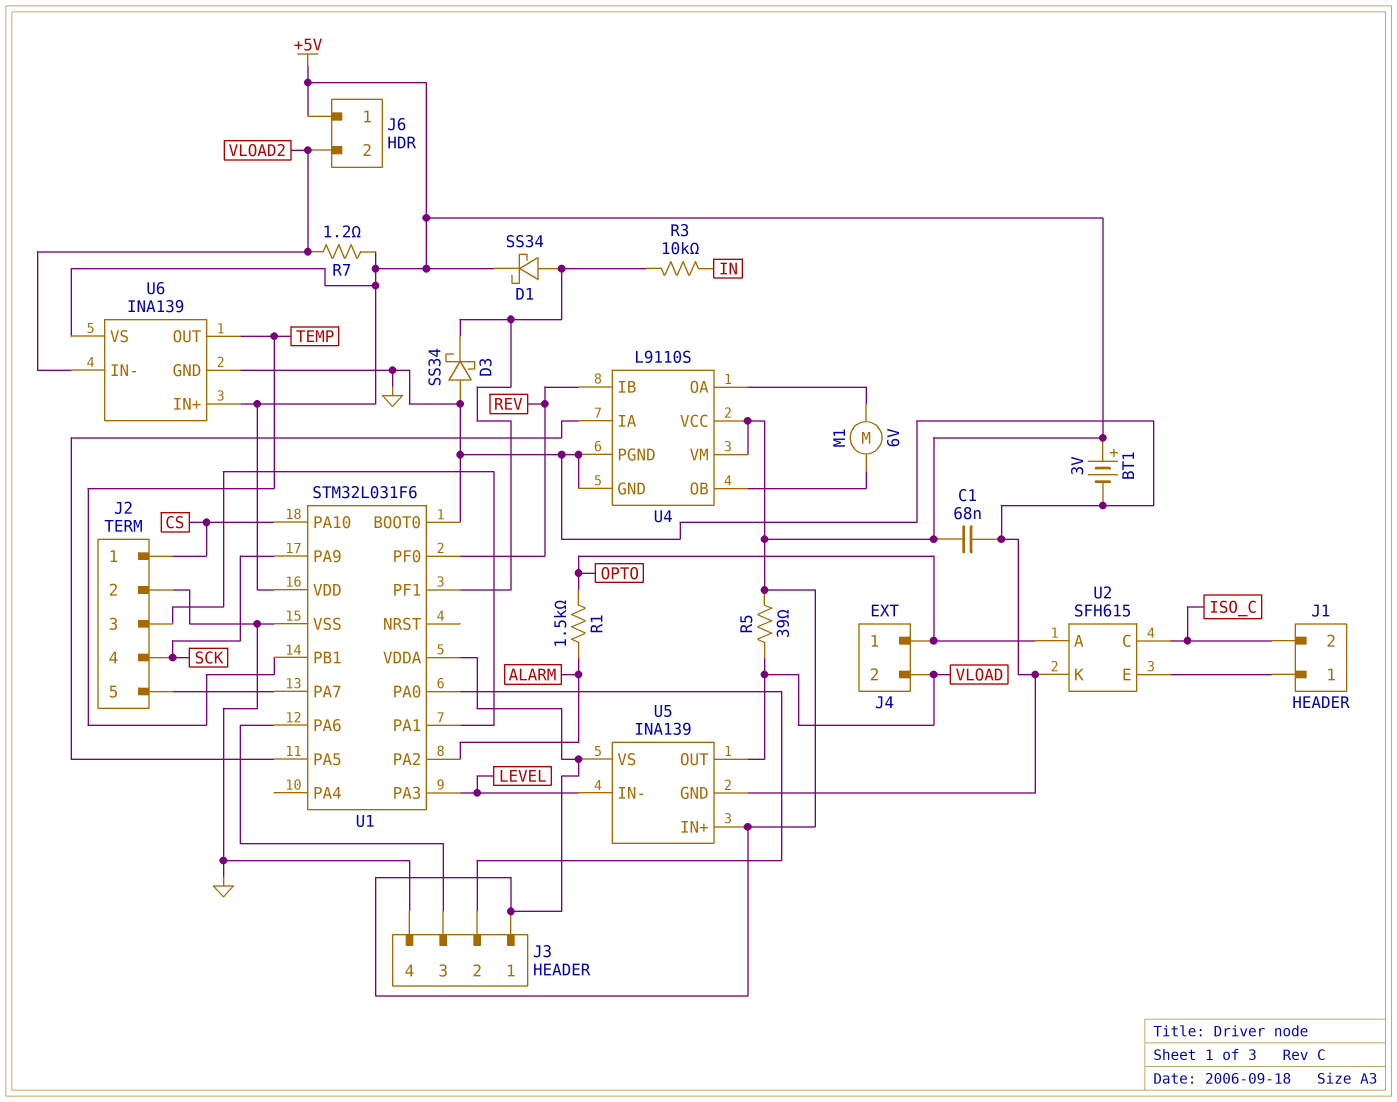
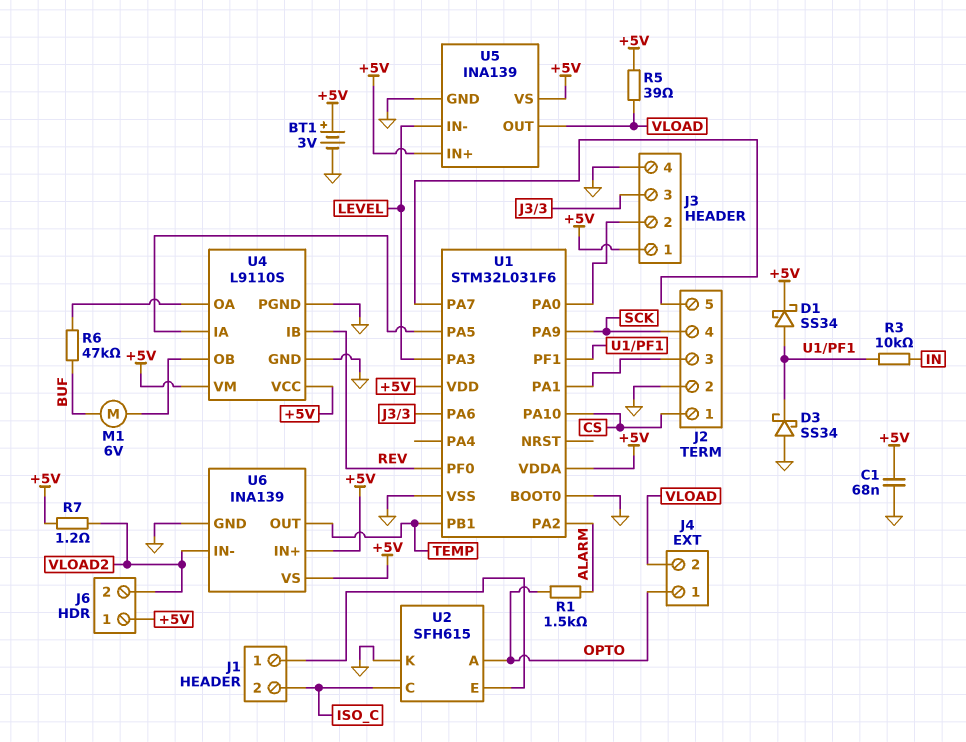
M1: motor 6V (U4/OA, U4/OB) -> motor 6V (BUF, U4/OB)
R6: none -> 47k (BUF, U4/OA)

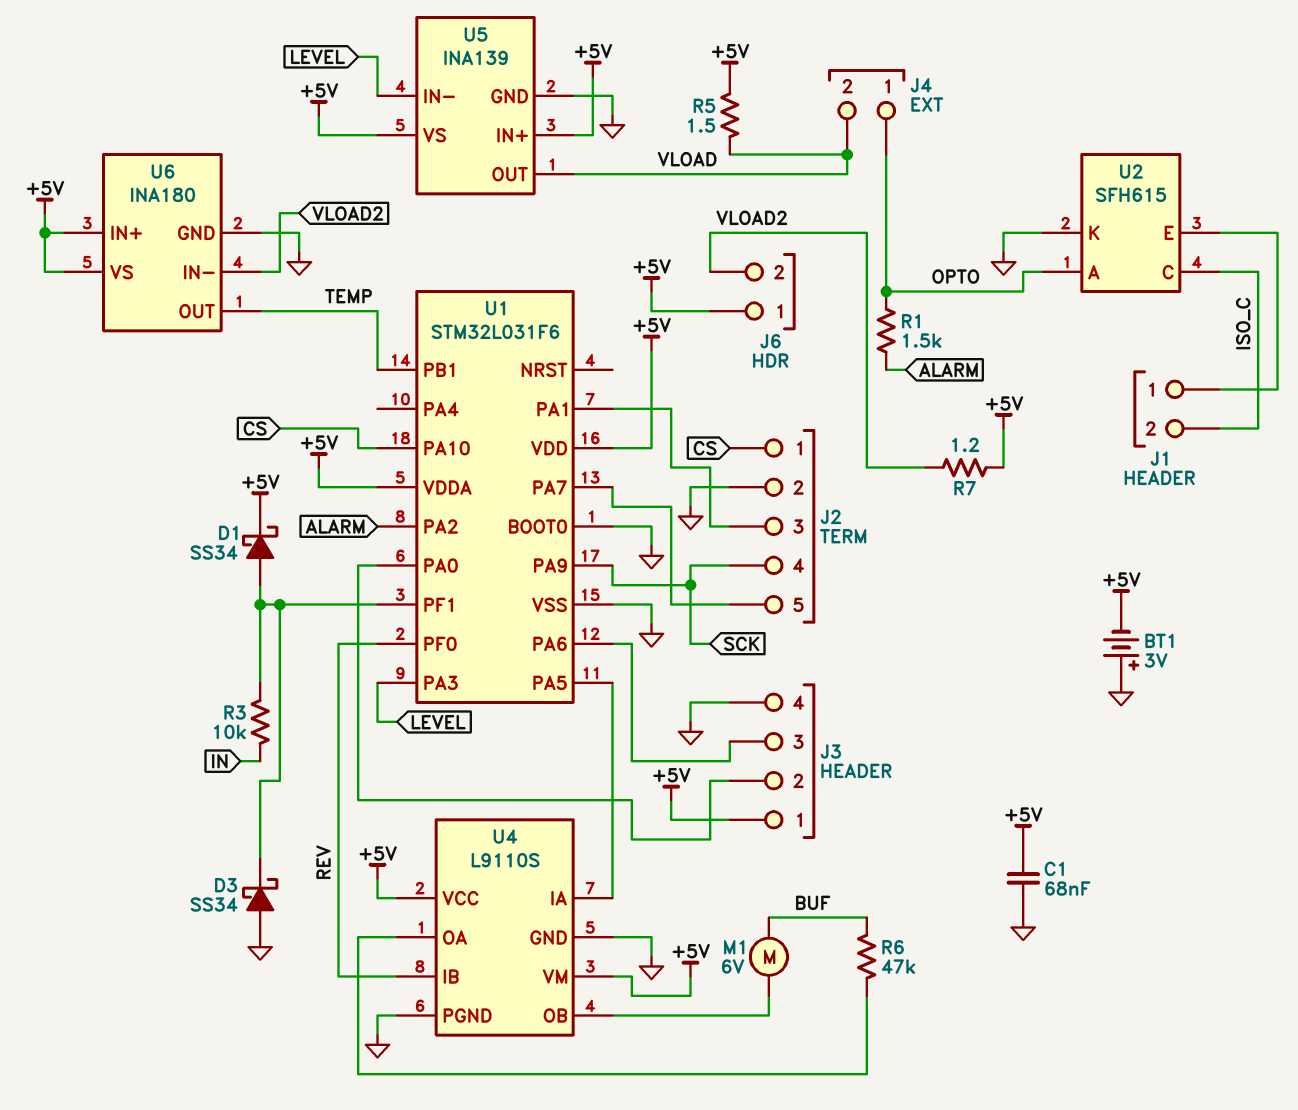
BT1: 3V (plus +5V, minus GND) -> 3V (plus GND, minus +5V)
R5: 39 (+5V, VLOAD) -> 1.5 (+5V, VLOAD)
U6: INA139 -> INA180

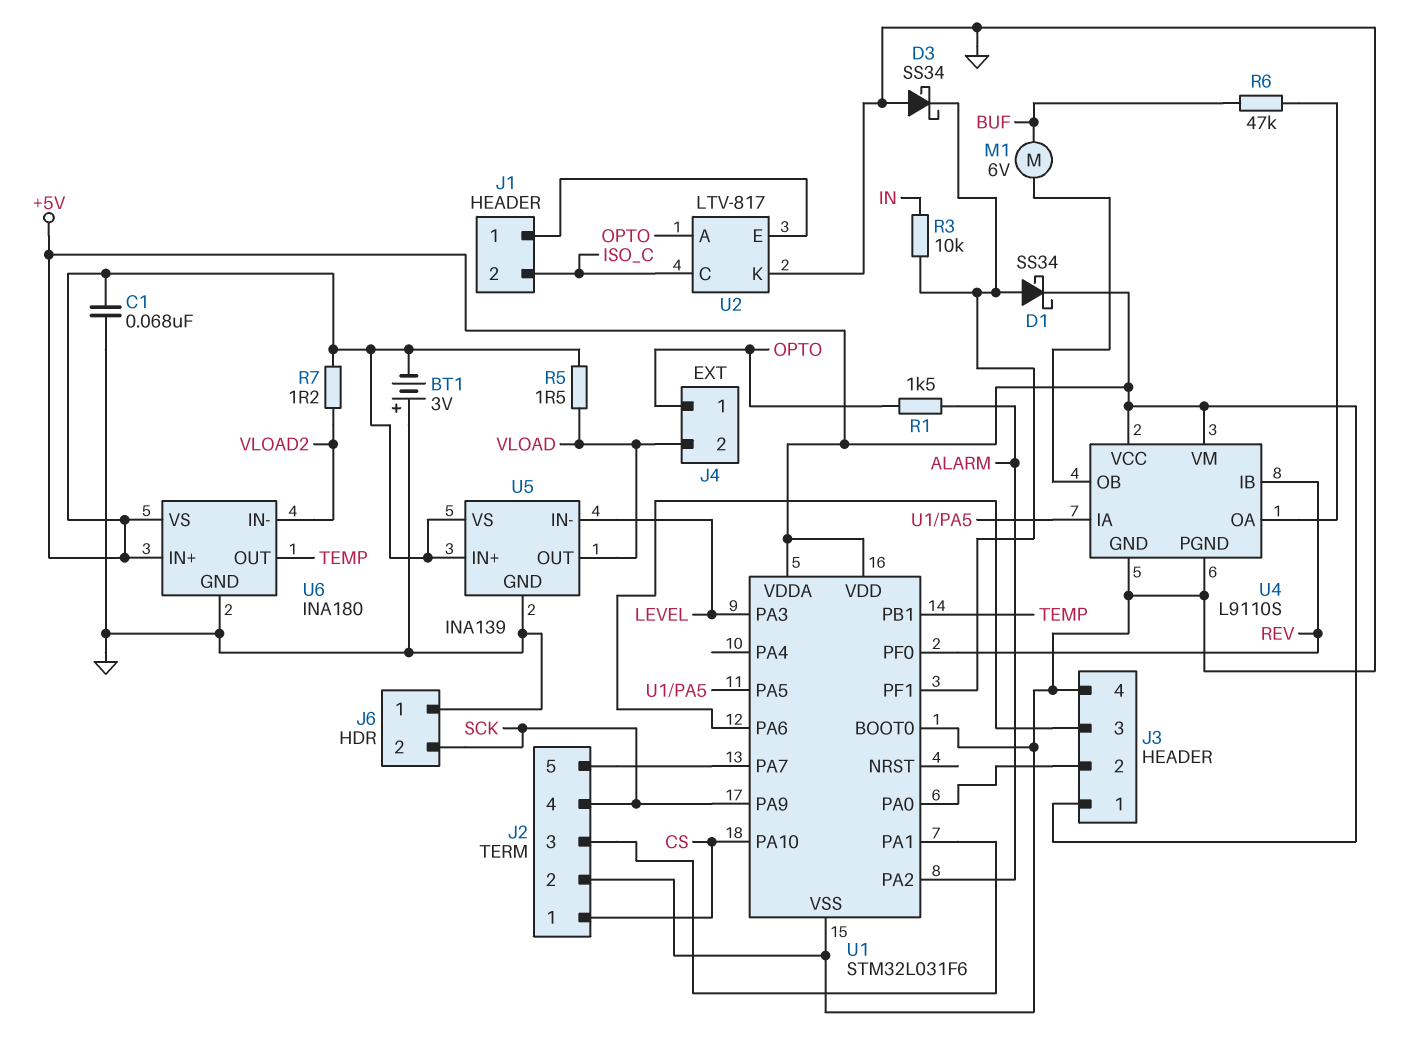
J6 pin 1: +5V -> GND
J6 pin 2: VLOAD2 -> SCK
U2: SFH615 -> LTV-817

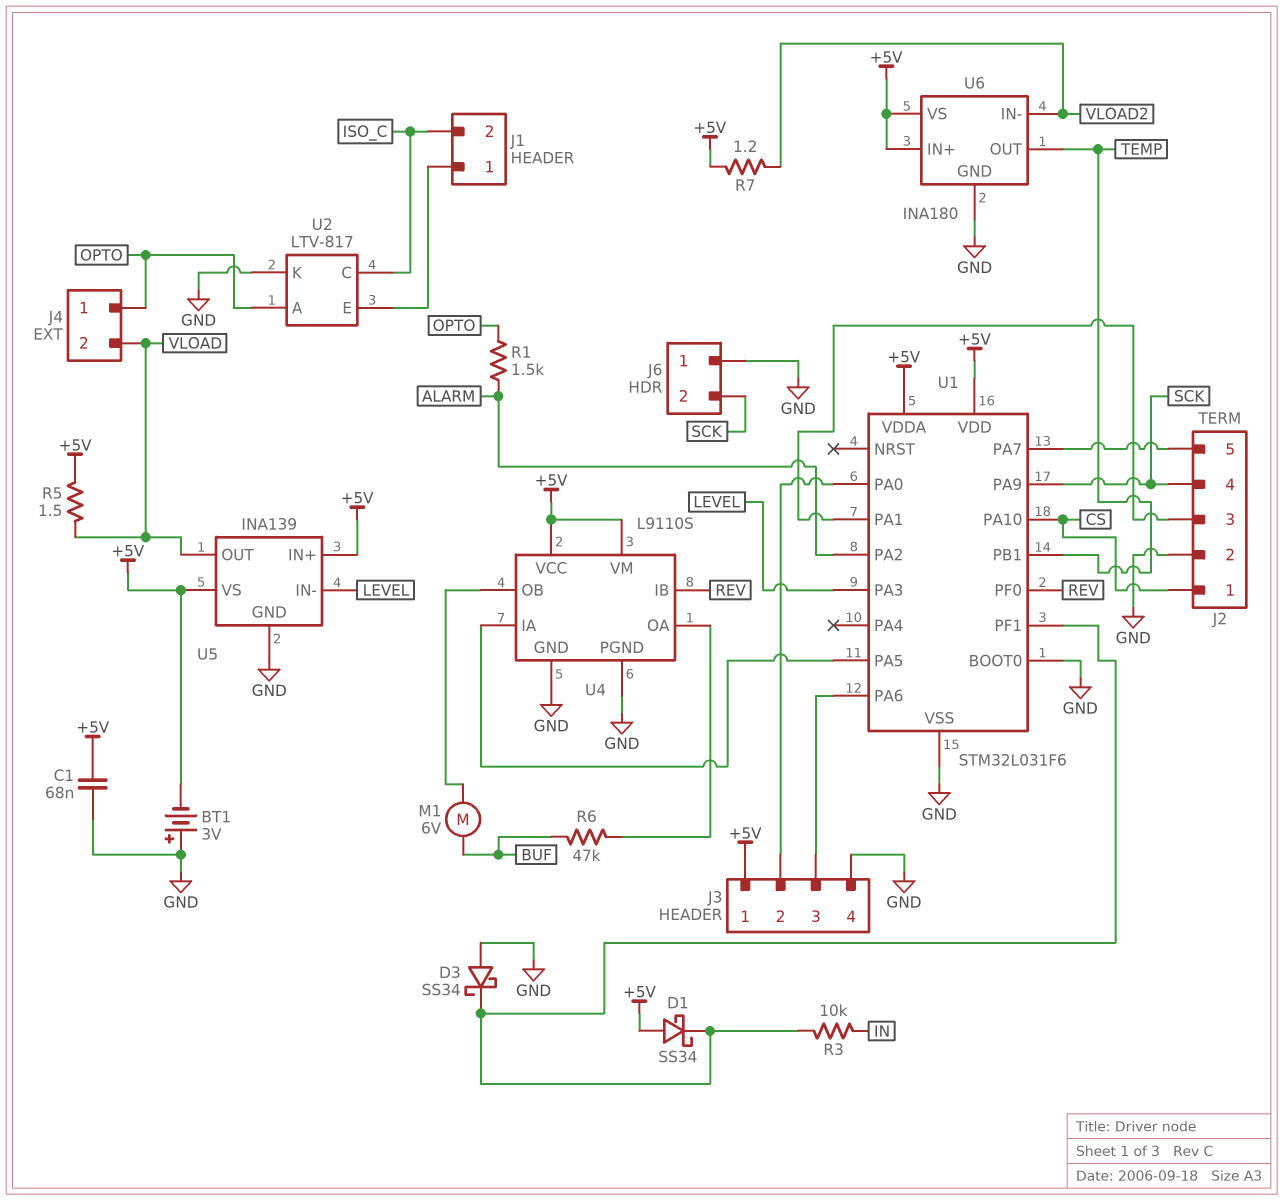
D1: schottky SS34 (A U1/PF1, K +5V) -> schottky SS34 (A +5V, K U1/PF1)

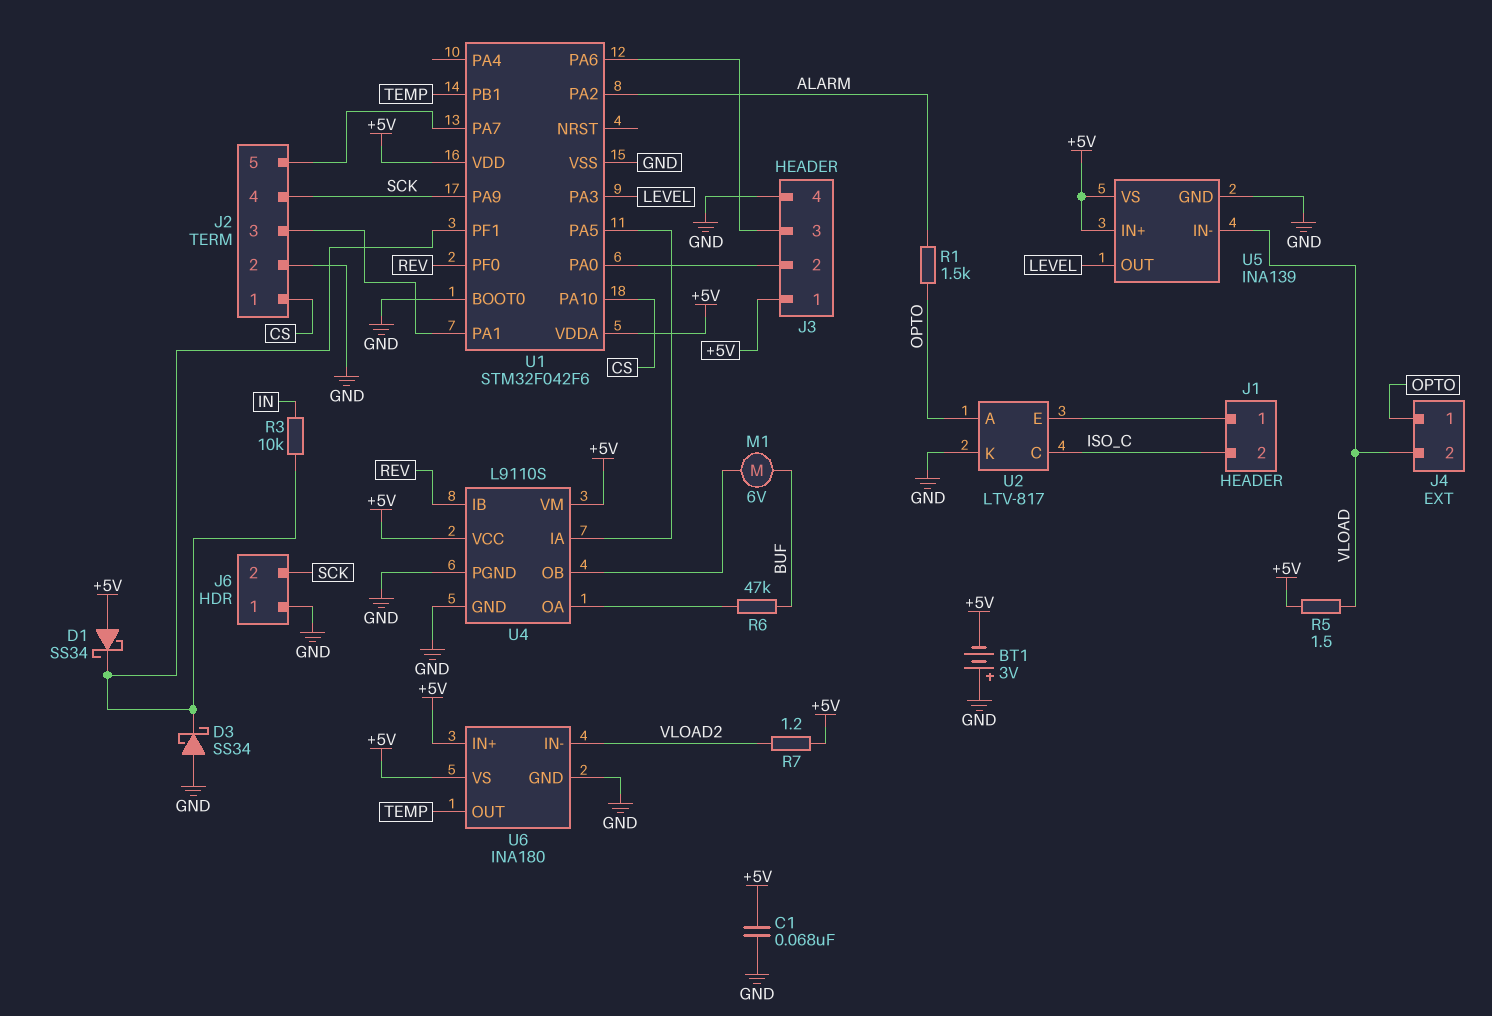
U1: STM32L031F6 -> STM32F042F6
U5 pin IN-: LEVEL -> VLOAD
U5 pin OUT: VLOAD -> LEVEL

